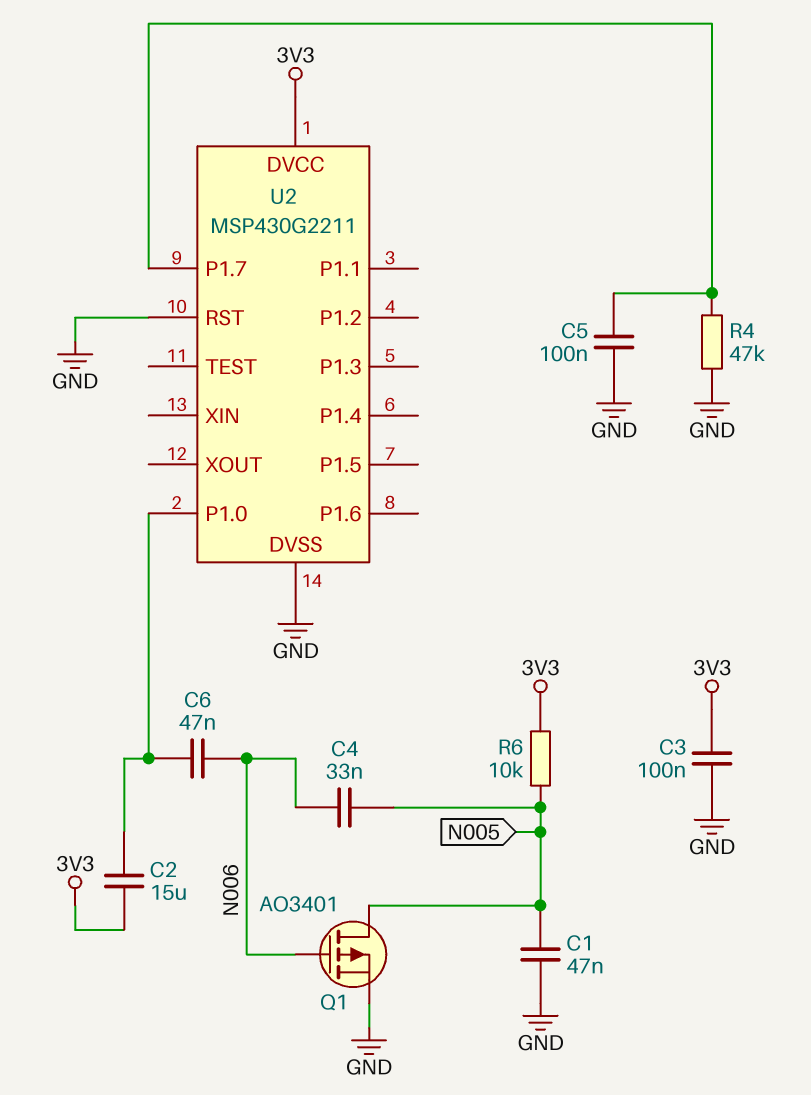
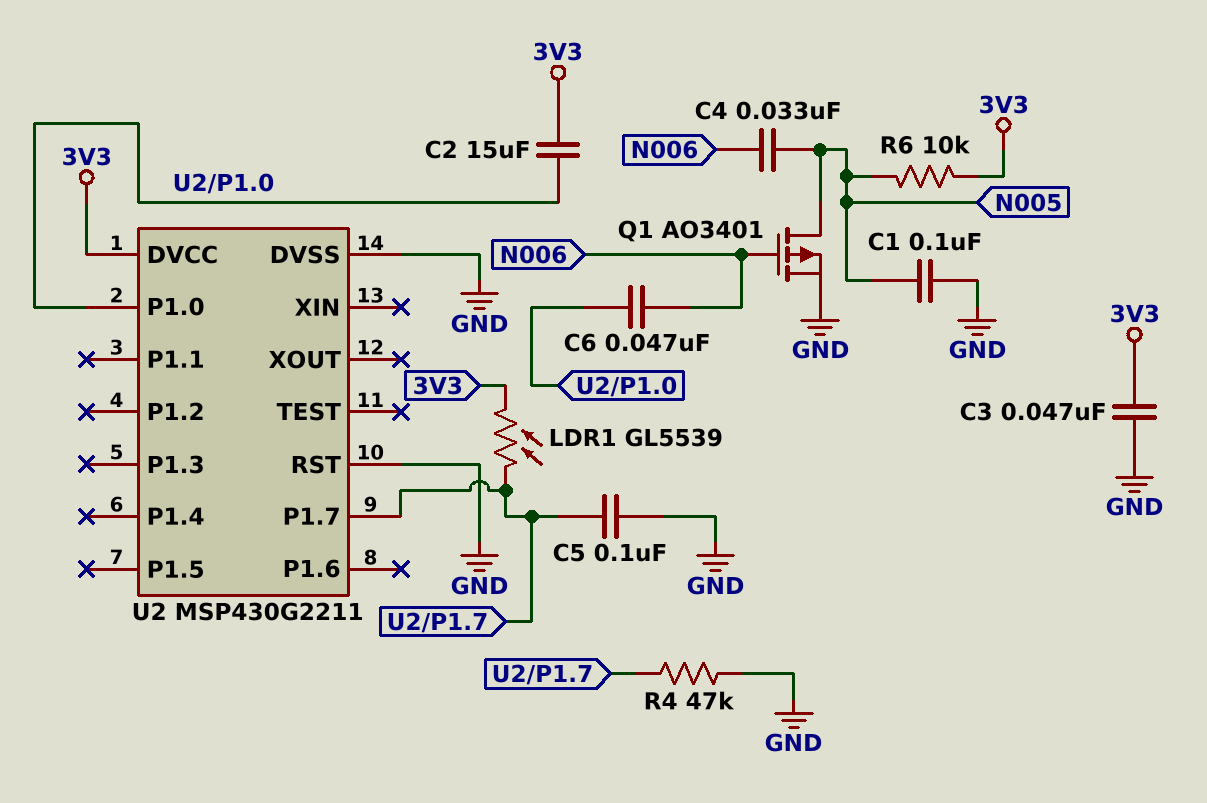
C1: 47nF (GND, N005) -> 100nF (GND, N005)
C3: 100nF (3V3, GND) -> 47nF (3V3, GND)
LDR1: none -> GL5539 (3V3, U2/P1.7)

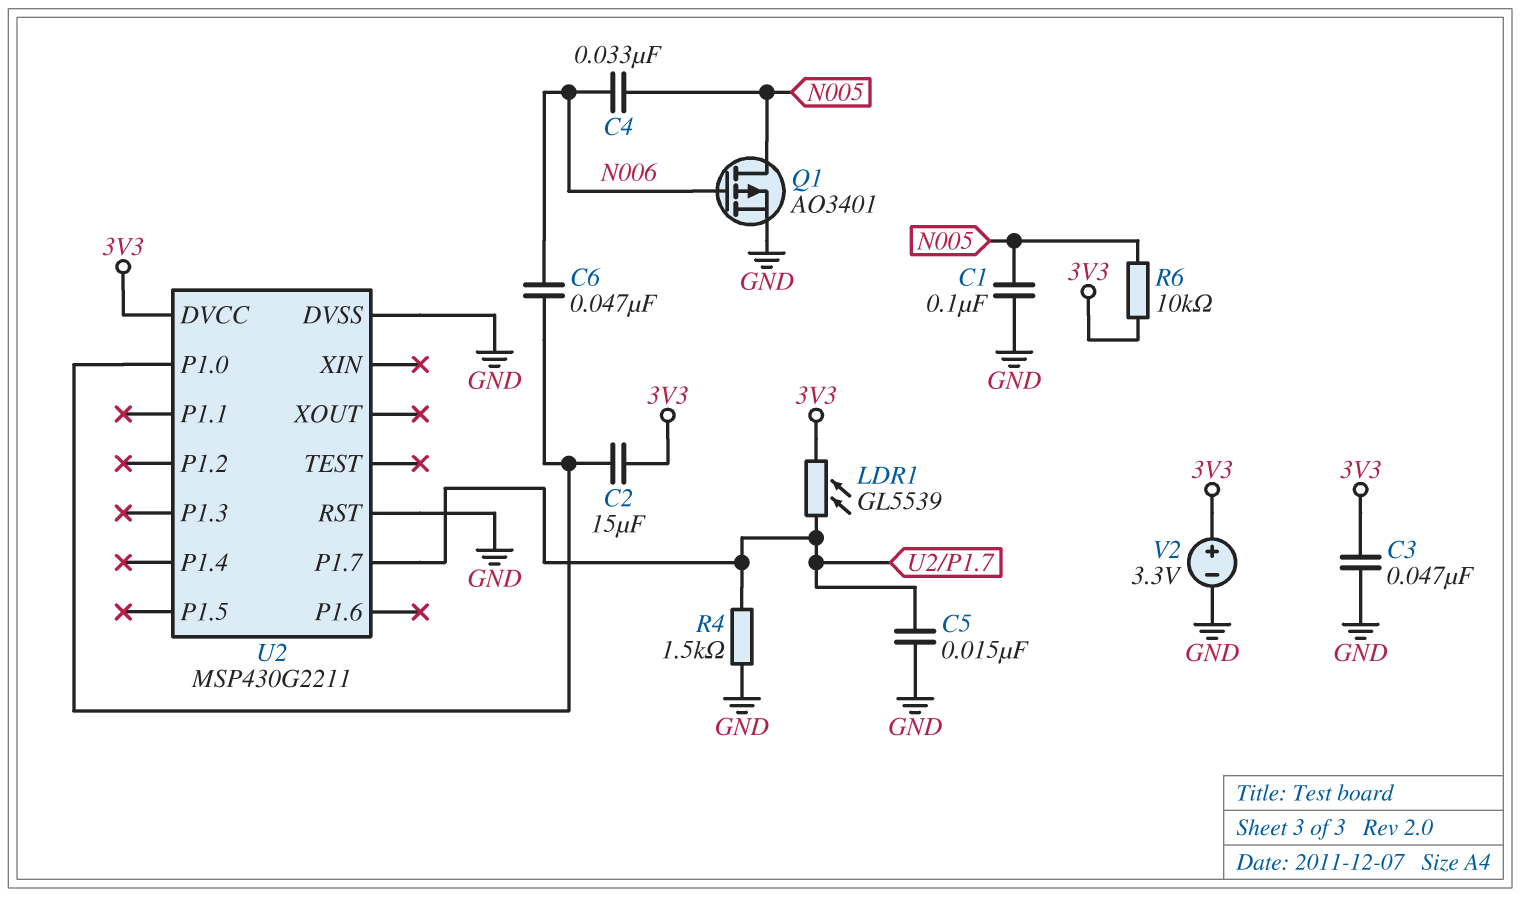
C5: 100nF (GND, U2/P1.7) -> 15nF (GND, U2/P1.7)
R4: 47k (GND, U2/P1.7) -> 1.5k (GND, U2/P1.7)
V2: none -> 3.3V (plus 3V3, minus GND)

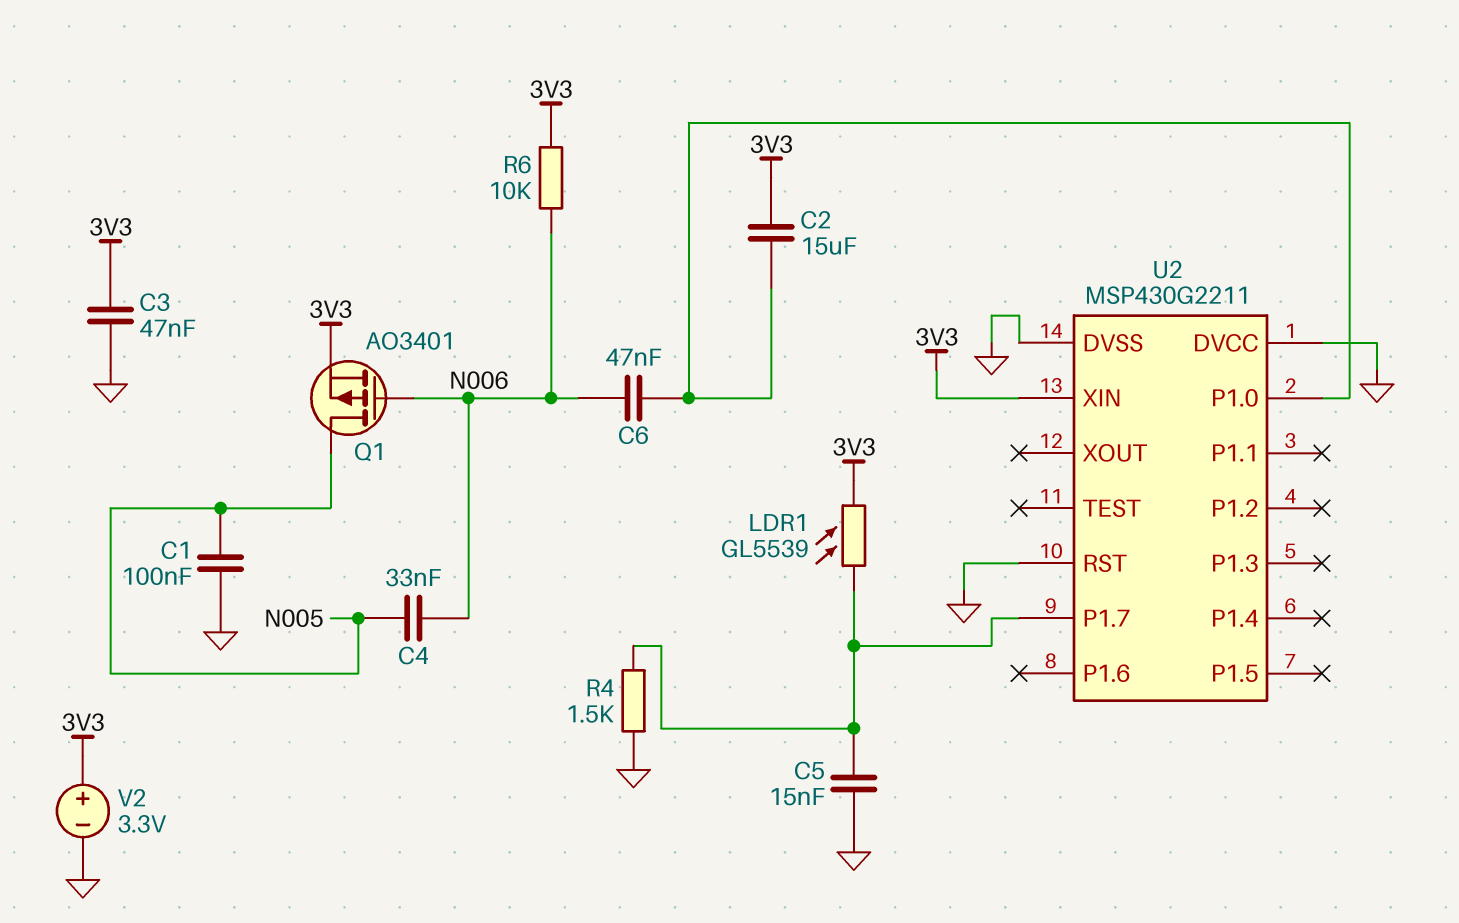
Q1: PMOS AO3401 (G N006, D N005, S GND) -> PMOS AO3401 (G N006, D N005, S 3V3)
R6: 10k (3V3, N005) -> 10k (3V3, N006)
U2 pin DVCC: 3V3 -> GND
U2 pin XIN: none -> 3V3

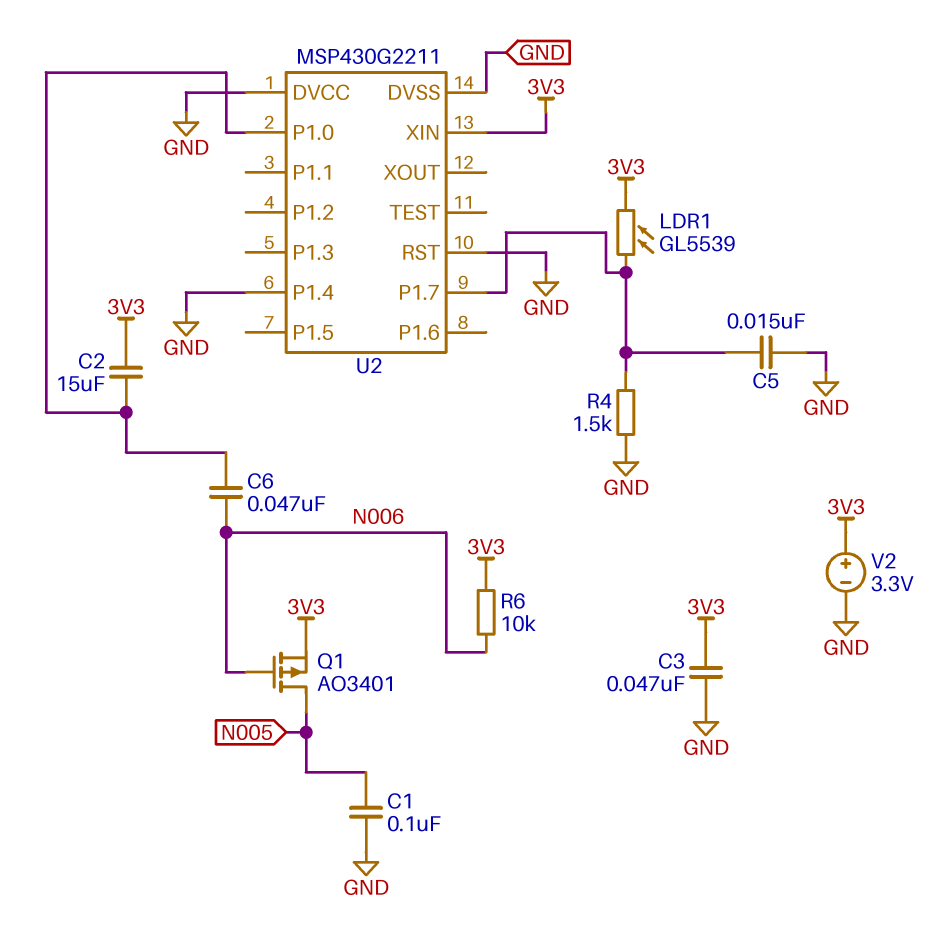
C4: 33nF (N005, N006) -> none
U2 pin P1.4: none -> GND

